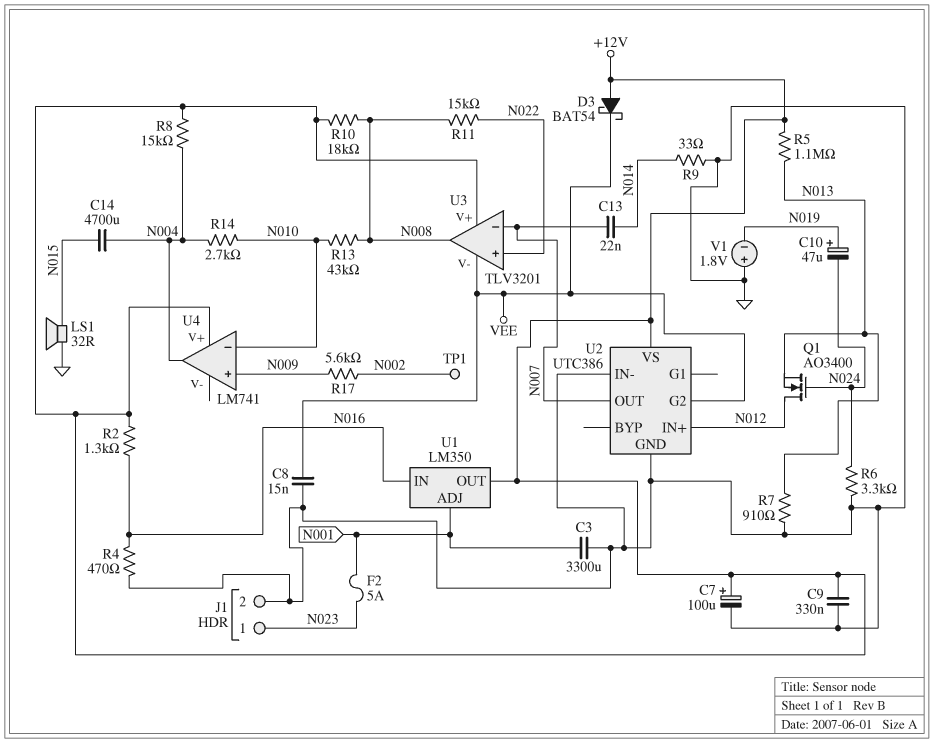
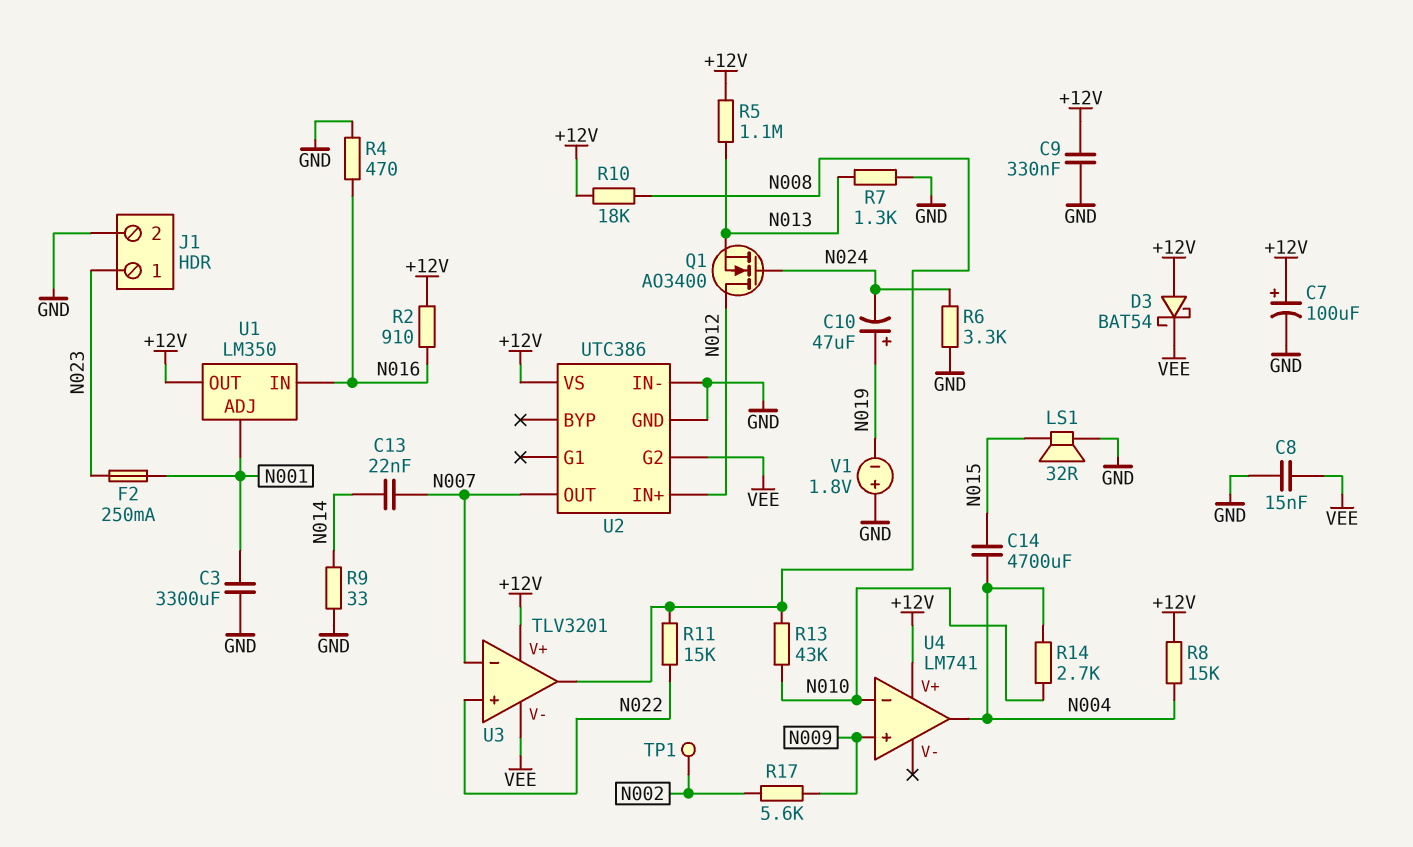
F2: 5A (N001, N023) -> 250mA (N001, N023)
R2: 1.3k (+12V, N016) -> 910 (+12V, N016)
R7: 910 (GND, N013) -> 1.3k (GND, N013)

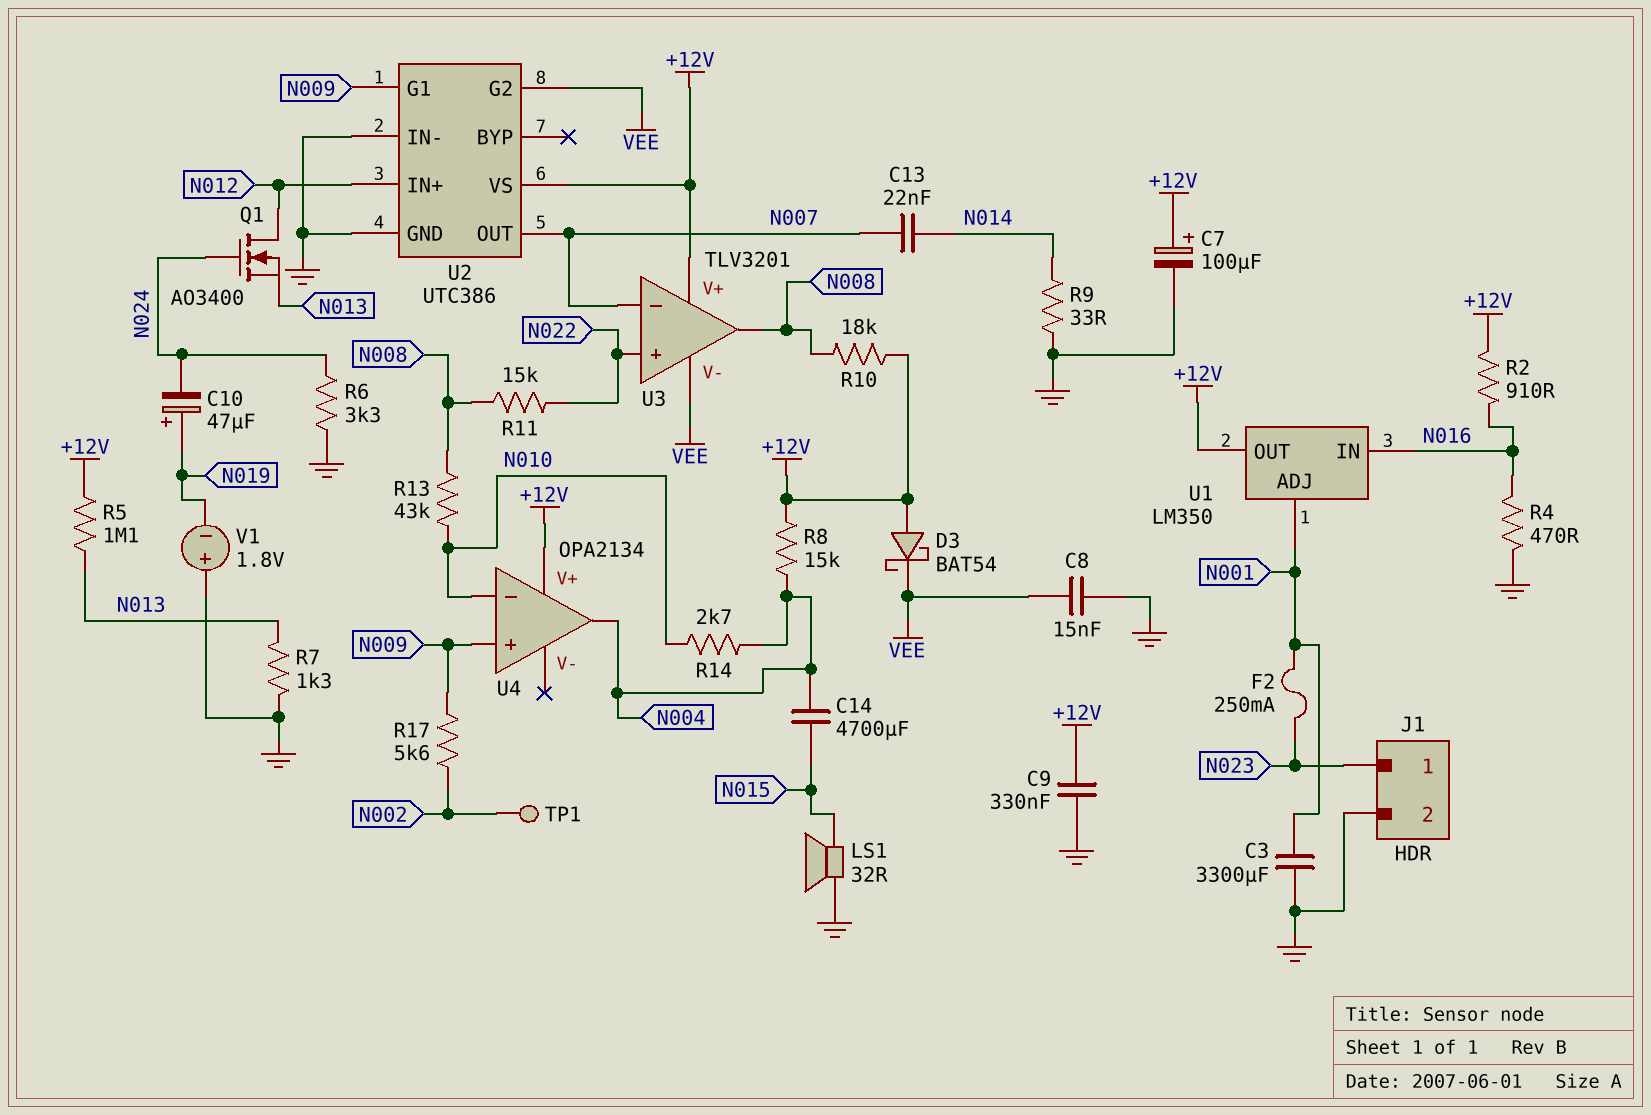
U2 pin G1: none -> N009
U4: LM741 -> OPA2134

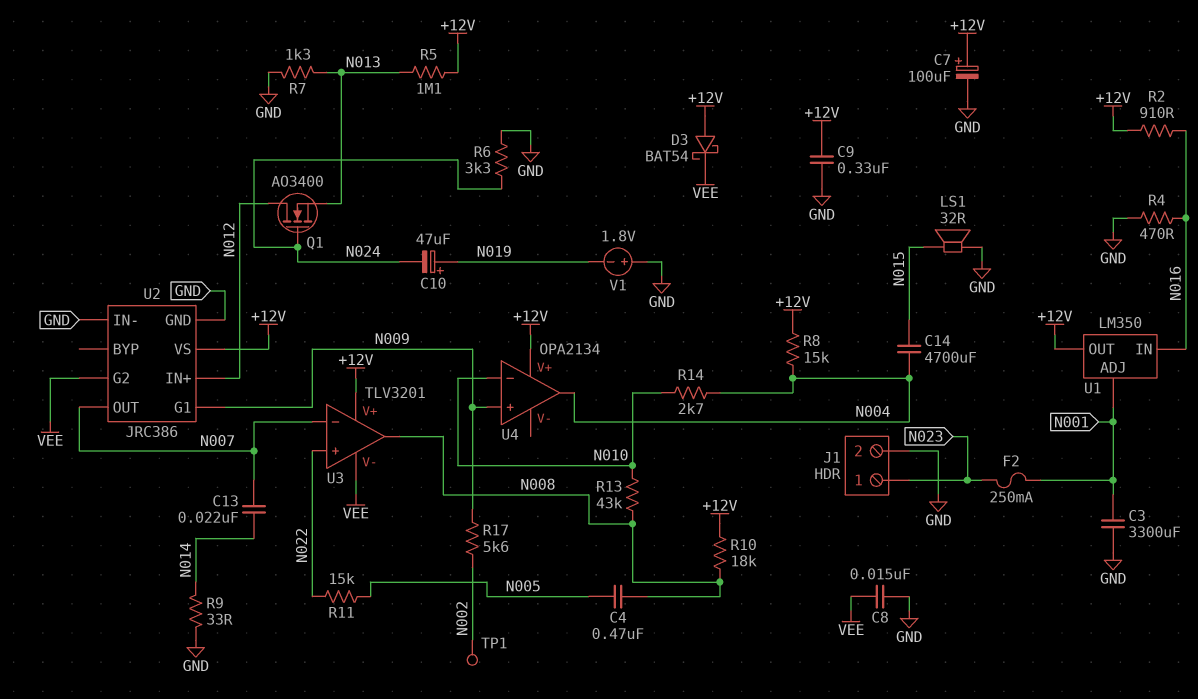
C4: none -> 470nF (N005, N008)
R11: 15k (N008, N022) -> 15k (N005, N022)
U2: UTC386 -> JRC386

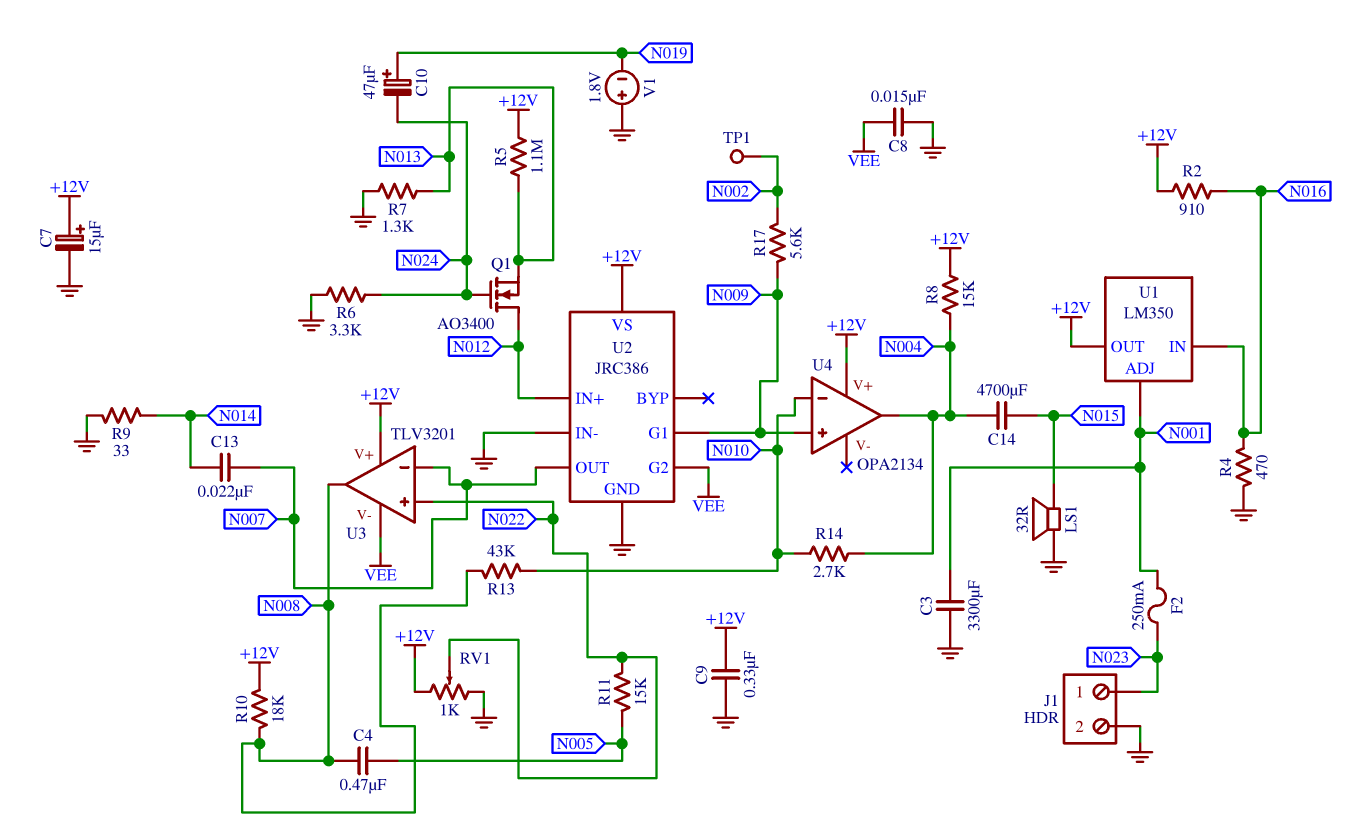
C7: 100uF (plus +12V, minus GND) -> 15uF (plus +12V, minus GND)
D3: schottky BAT54 (A +12V, K VEE) -> none
RV1: none -> 1k (+12V, GND, wiper N022)

